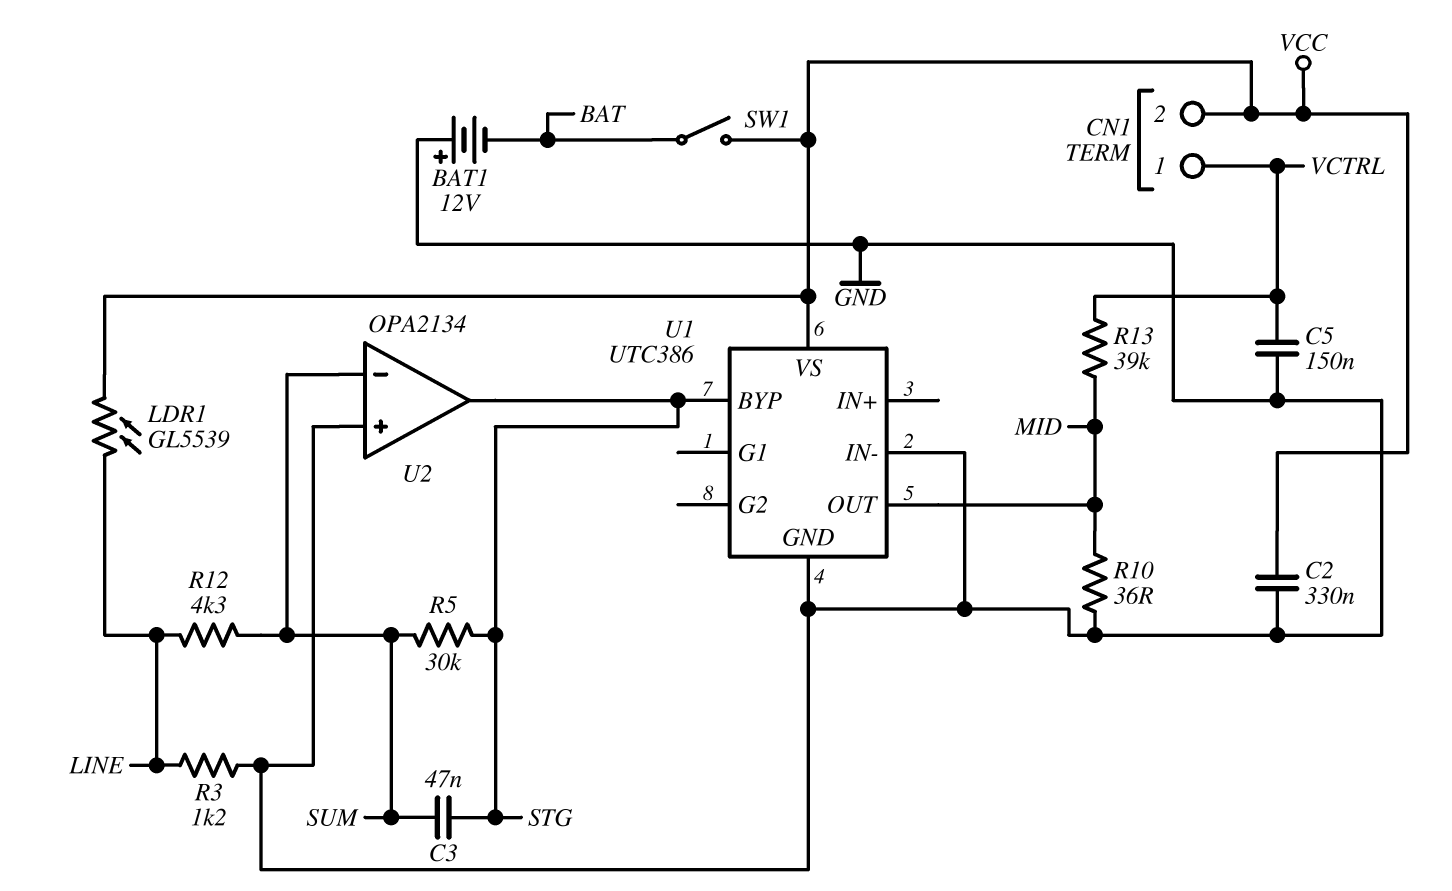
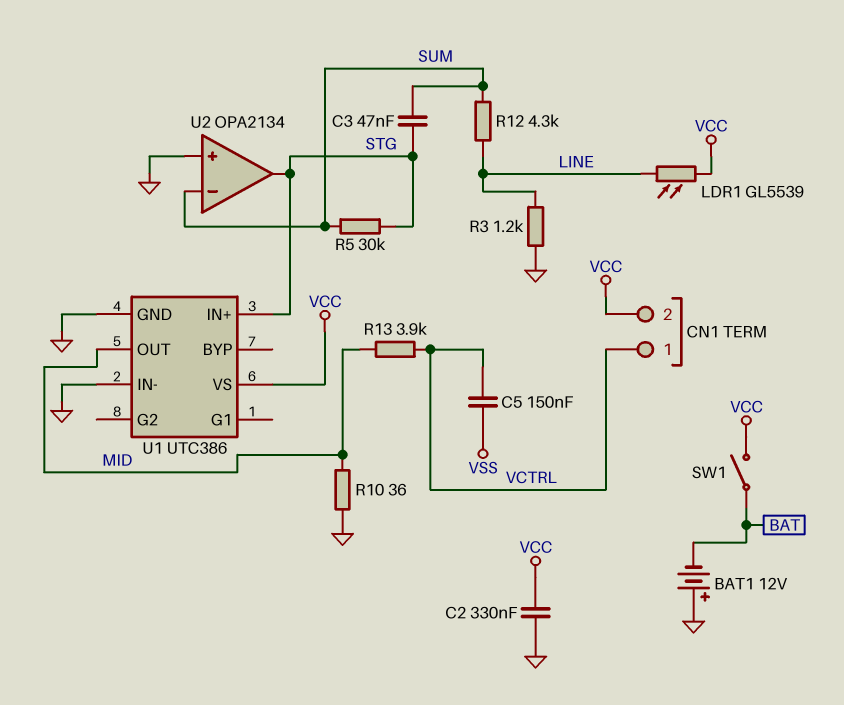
C5: 150nF (GND, VCTRL) -> 150nF (VCTRL, VSS)
R13: 39k (MID, VCTRL) -> 3.9k (MID, VCTRL)
U1 pin BYP: STG -> none
U1 pin IN+: none -> STG

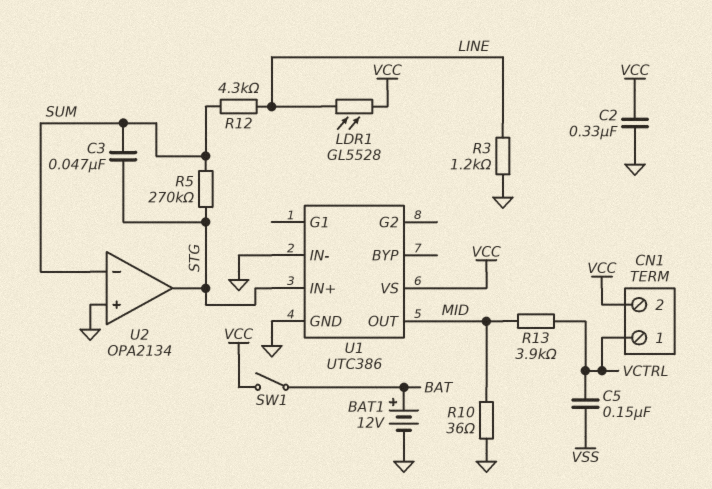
BAT1: 12V (plus GND, minus BAT) -> 12V (plus BAT, minus GND)
LDR1: GL5539 (LINE, VCC) -> GL5528 (LINE, VCC)
R5: 30k (STG, SUM) -> 270k (STG, SUM)

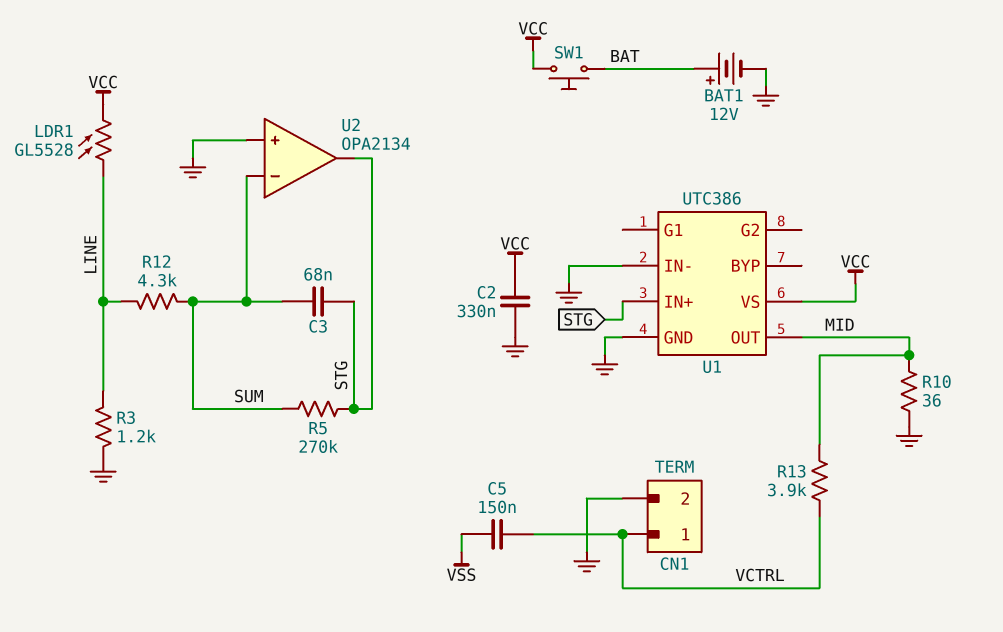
C3: 47nF (STG, SUM) -> 68nF (STG, SUM)
CN1 pin 2: VCC -> GND
SW1: switch (BAT, VCC) -> button (BAT, VCC)

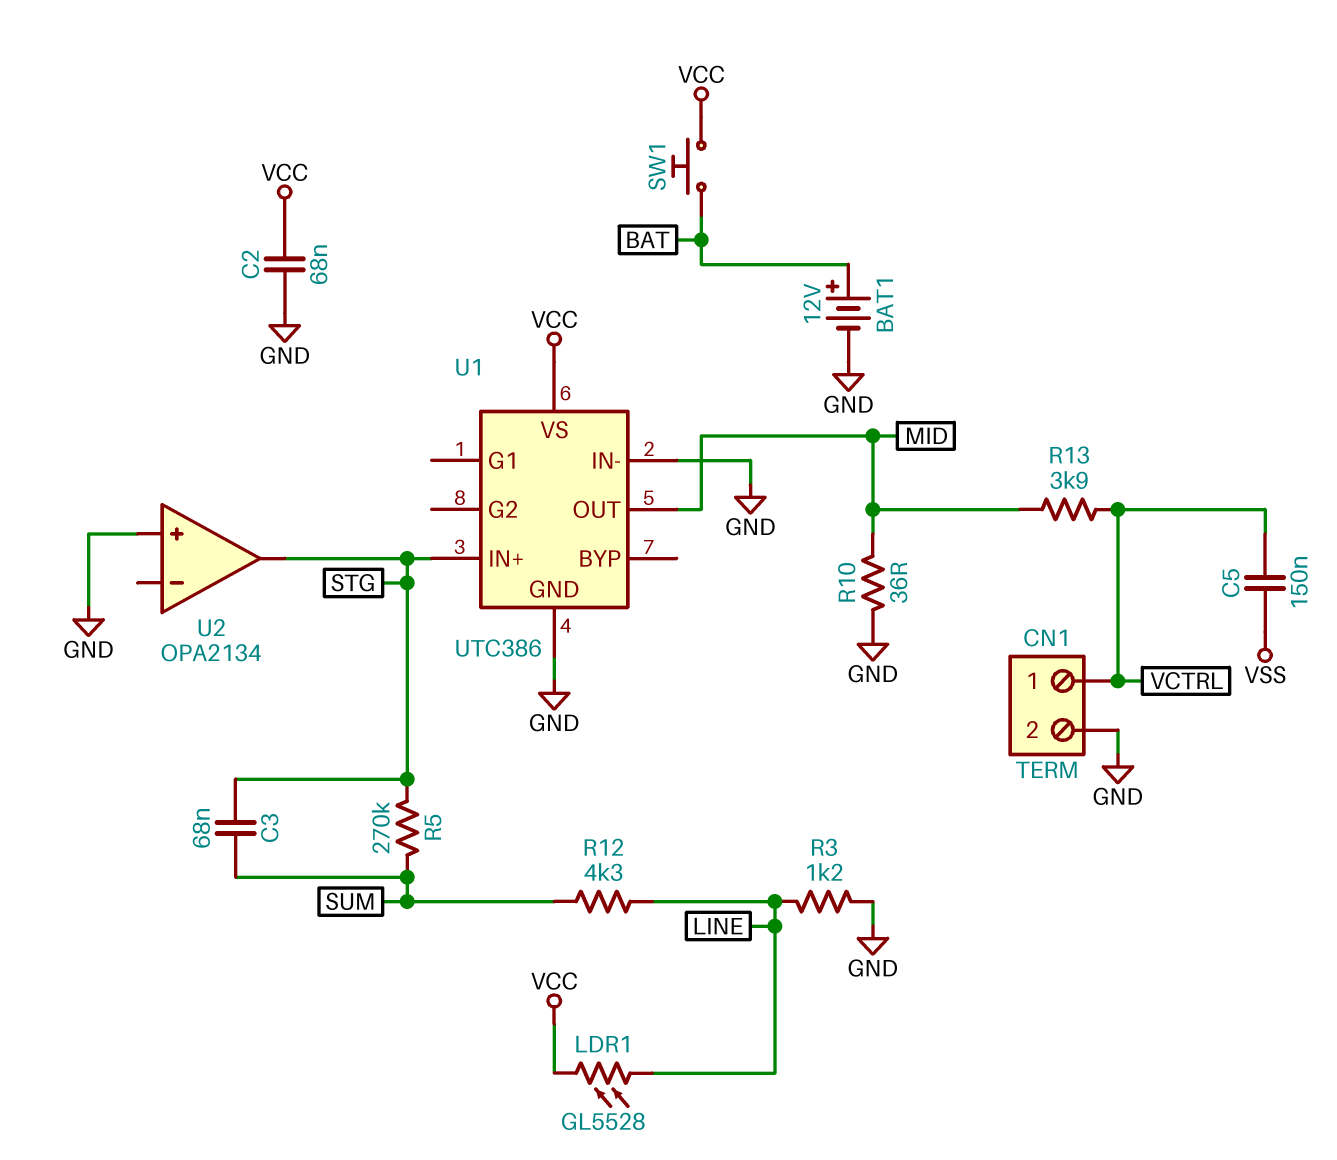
C2: 330nF (GND, VCC) -> 68nF (GND, VCC)
U2 pin in-: SUM -> none

